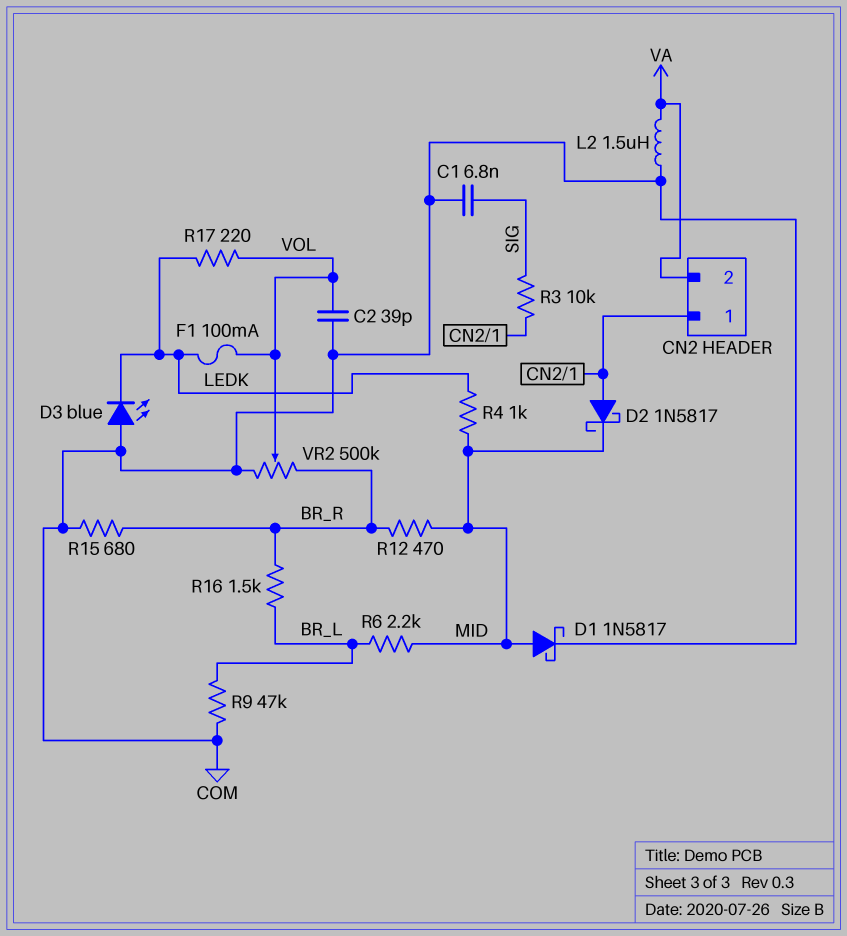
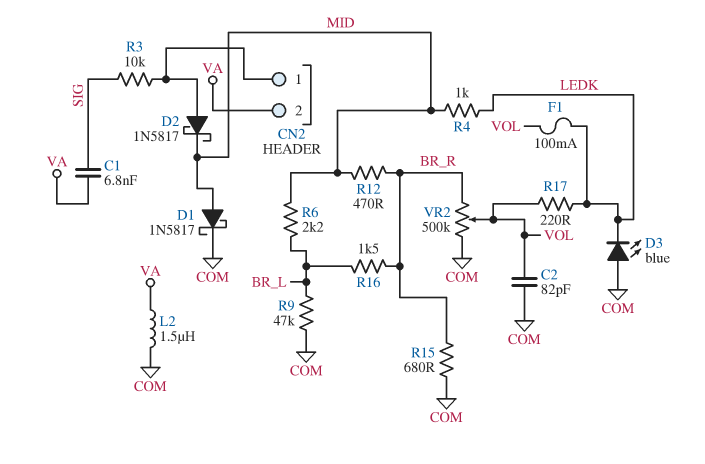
C1: 6.8nF (COM, SIG) -> 6.8nF (SIG, VA)
C2: 39pF (COM, VOL) -> 82pF (COM, VOL)

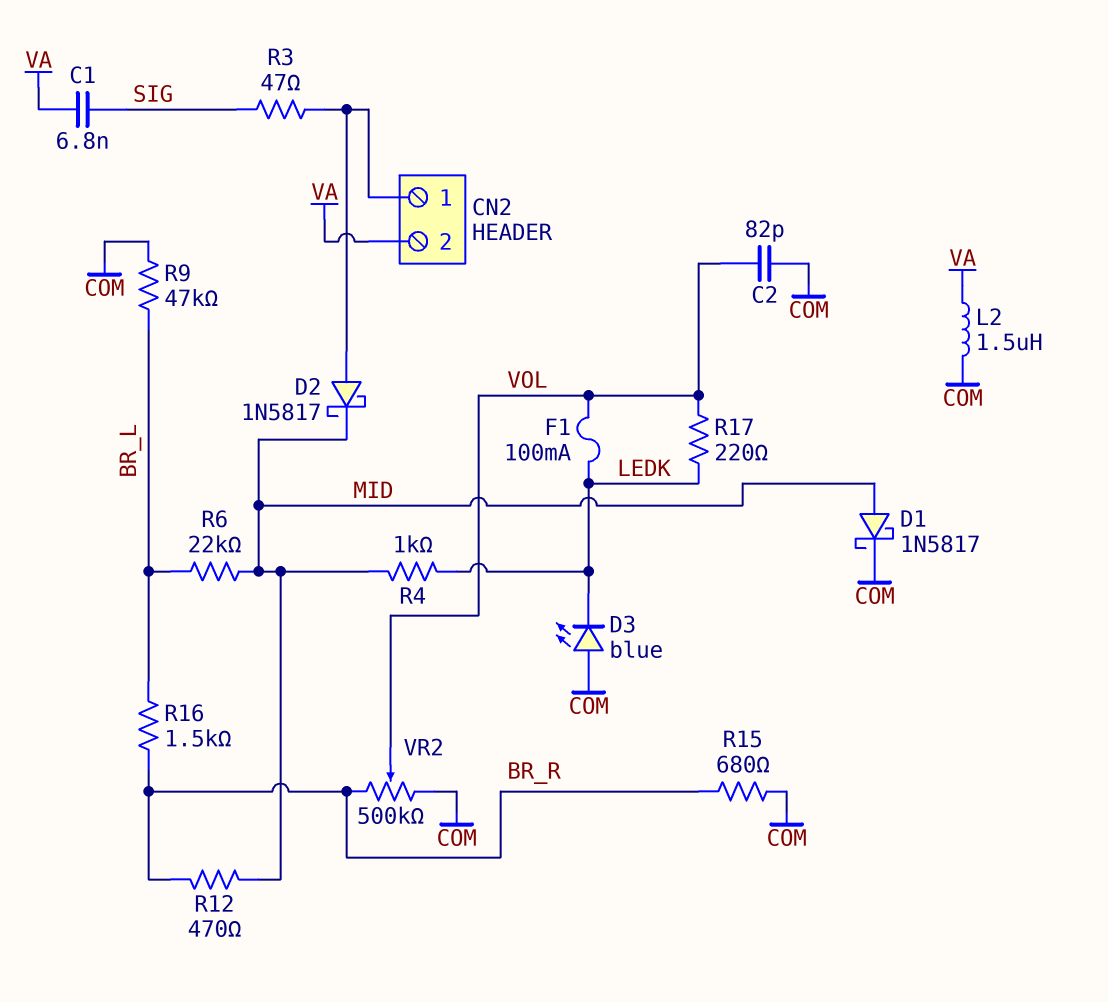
R3: 10k (CN2/1, SIG) -> 47 (CN2/1, SIG)
R6: 2.2k (BR_L, MID) -> 22k (BR_L, MID)

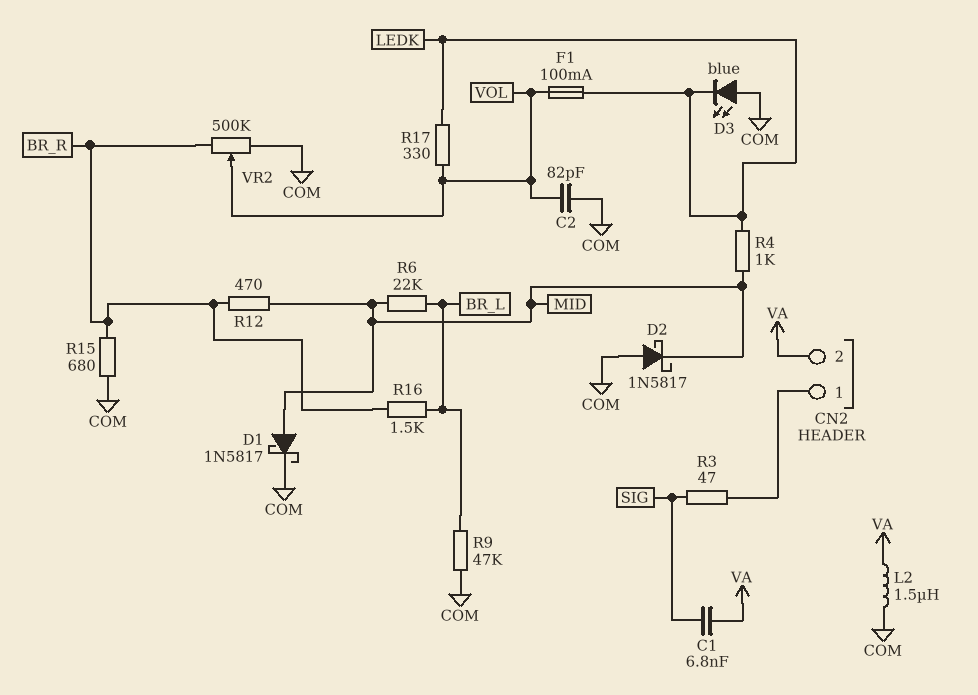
D2: schottky 1N5817 (A CN2/1, K MID) -> schottky 1N5817 (A COM, K MID)
R17: 220 (LEDK, VOL) -> 330 (LEDK, VOL)

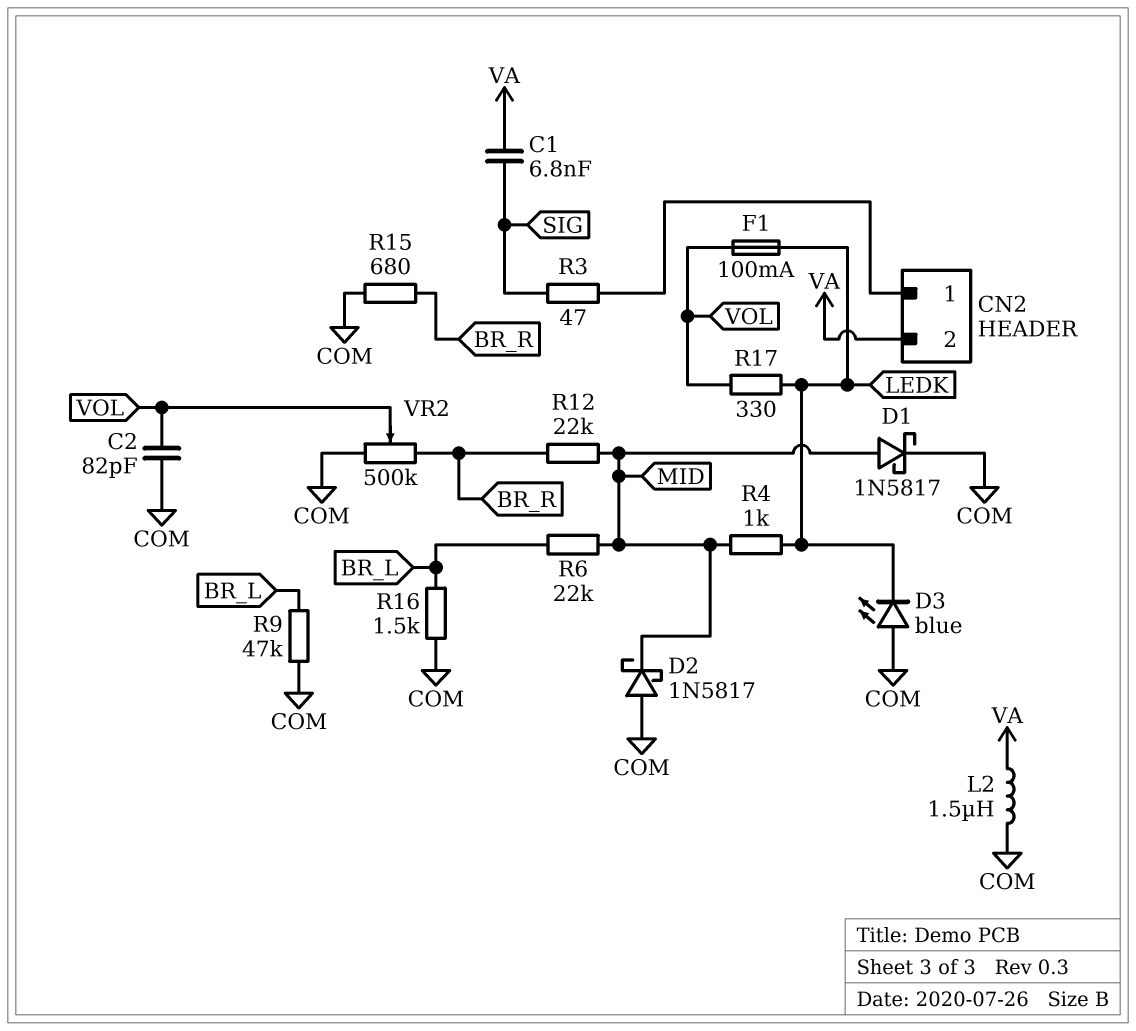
R12: 470 (BR_R, MID) -> 22k (BR_R, MID)
R16: 1.5k (BR_L, BR_R) -> 1.5k (BR_L, COM)

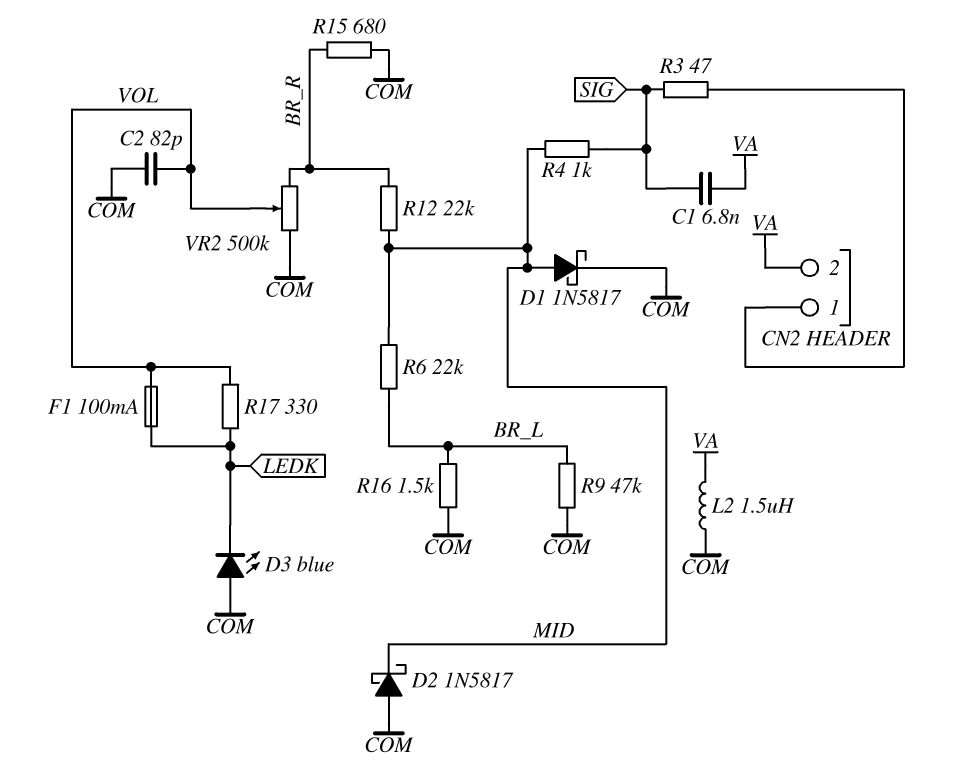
R4: 1k (LEDK, MID) -> 1k (MID, SIG)

